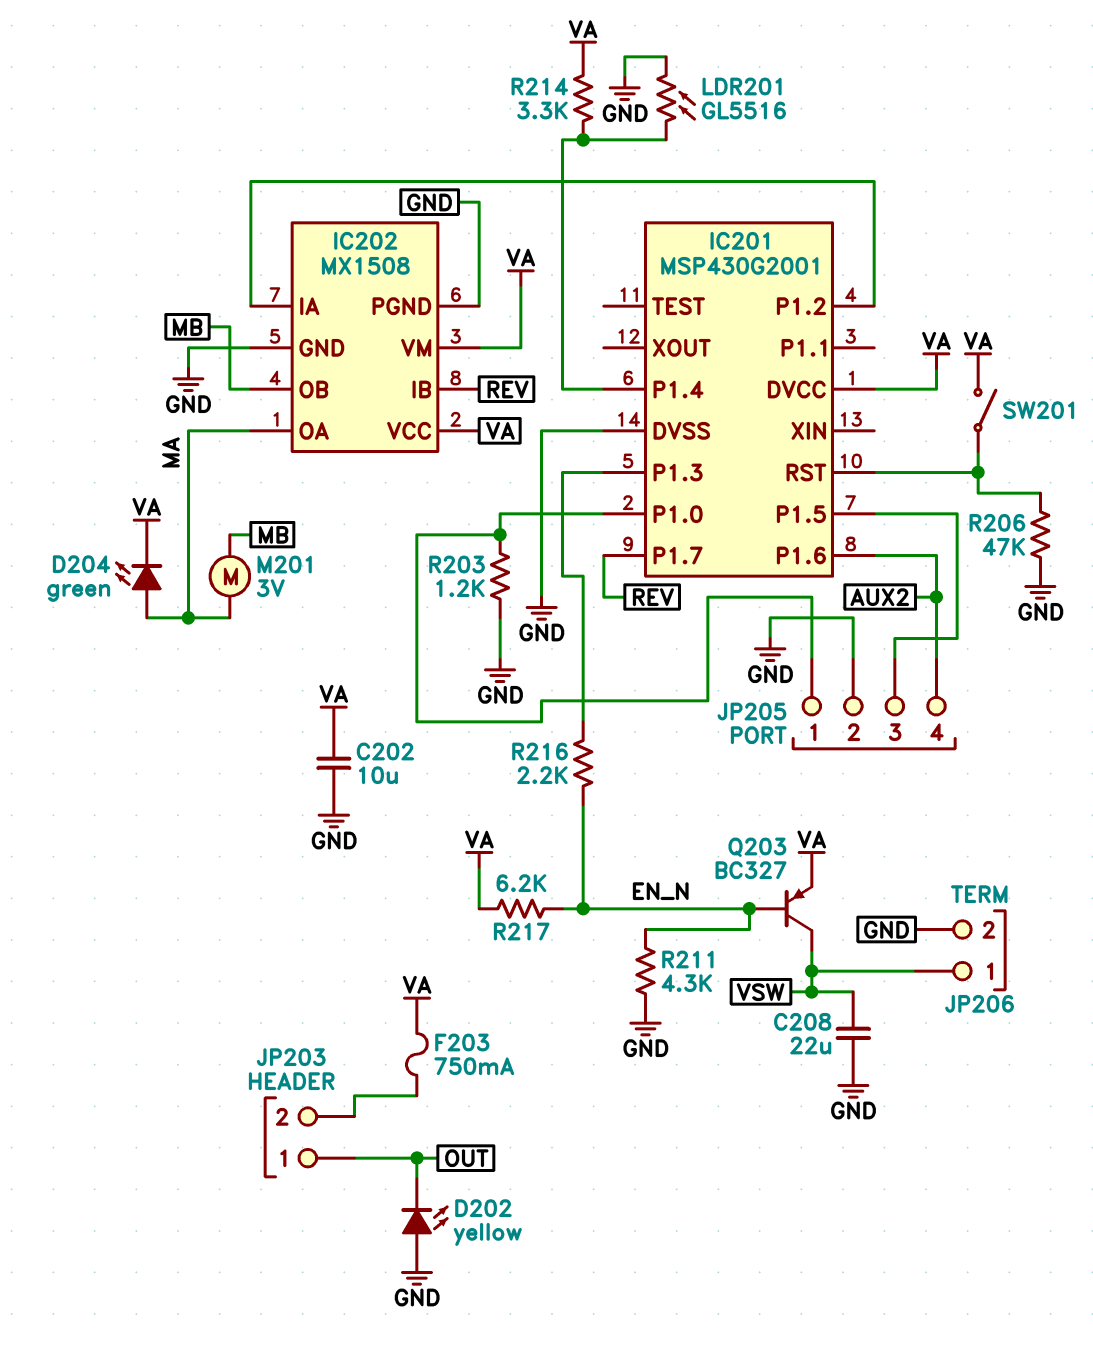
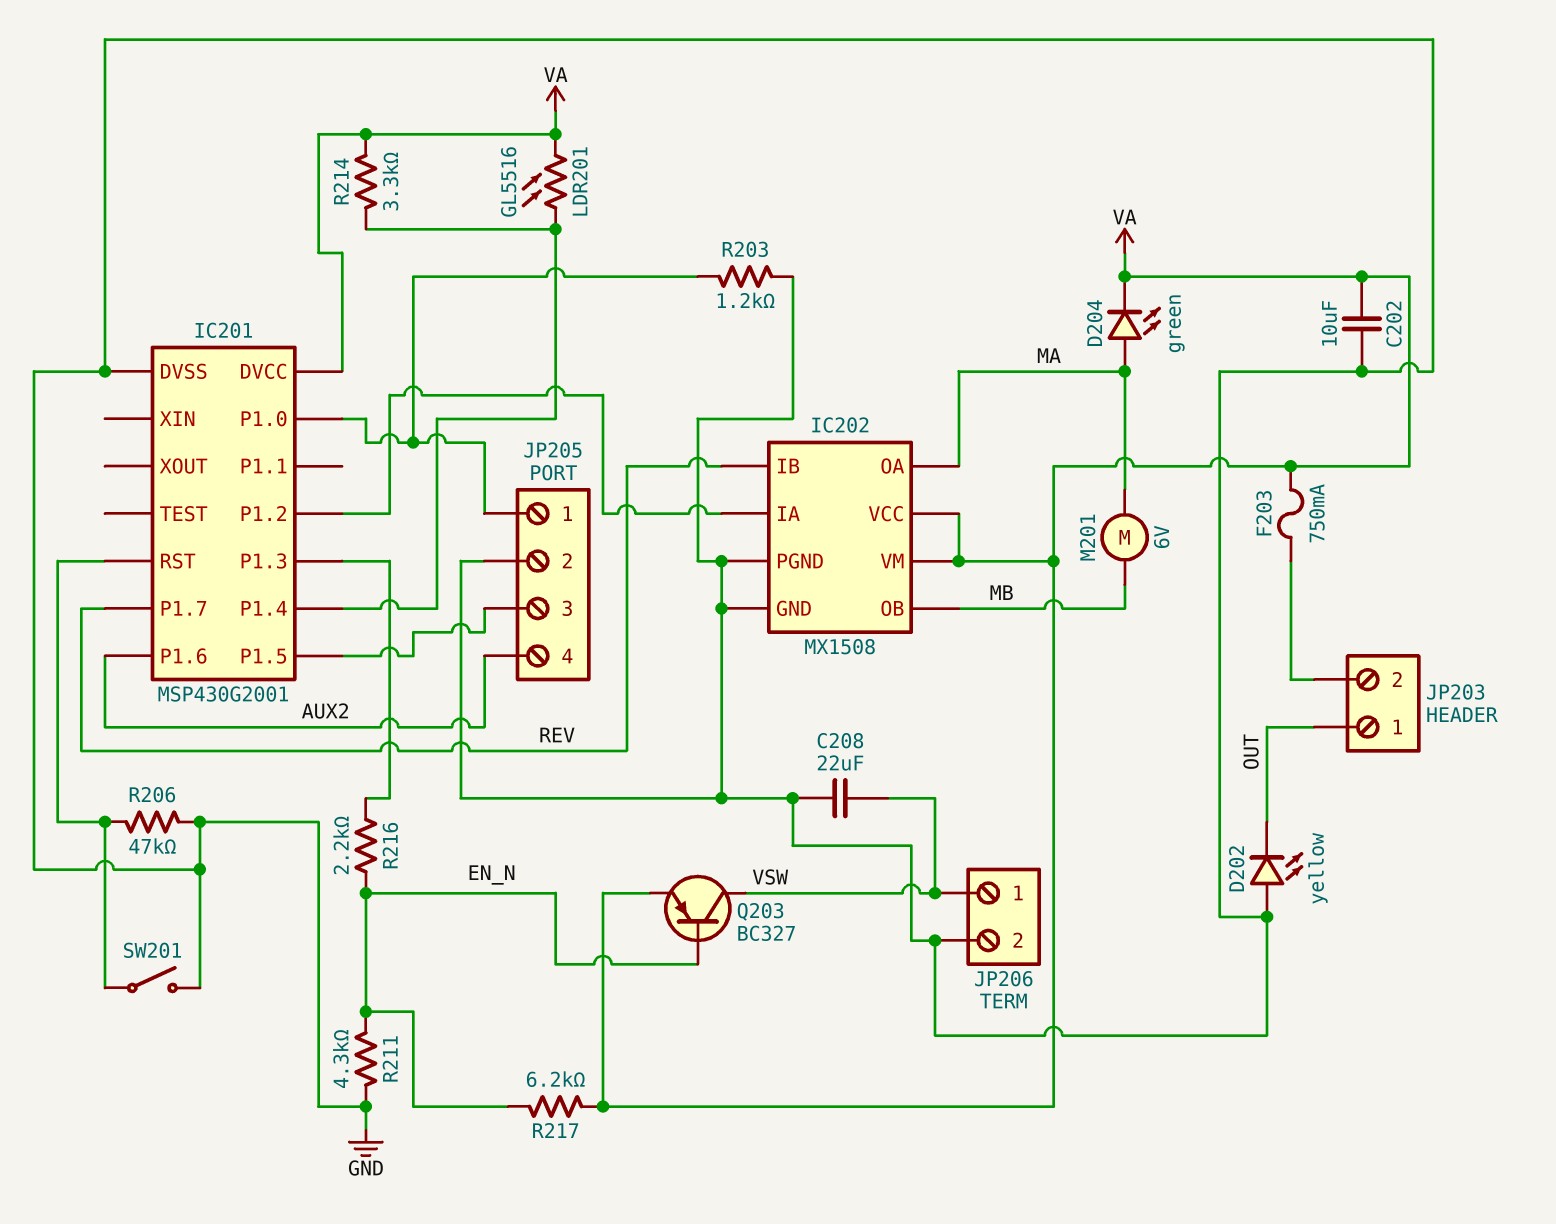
LDR201: GL5516 (GND, IC201/P1.4) -> GL5516 (IC201/P1.4, VA)
M201: motor 3V (MA, MB) -> motor 6V (MA, MB)
SW201: switch (IC201/RST, VA) -> switch (GND, IC201/RST)

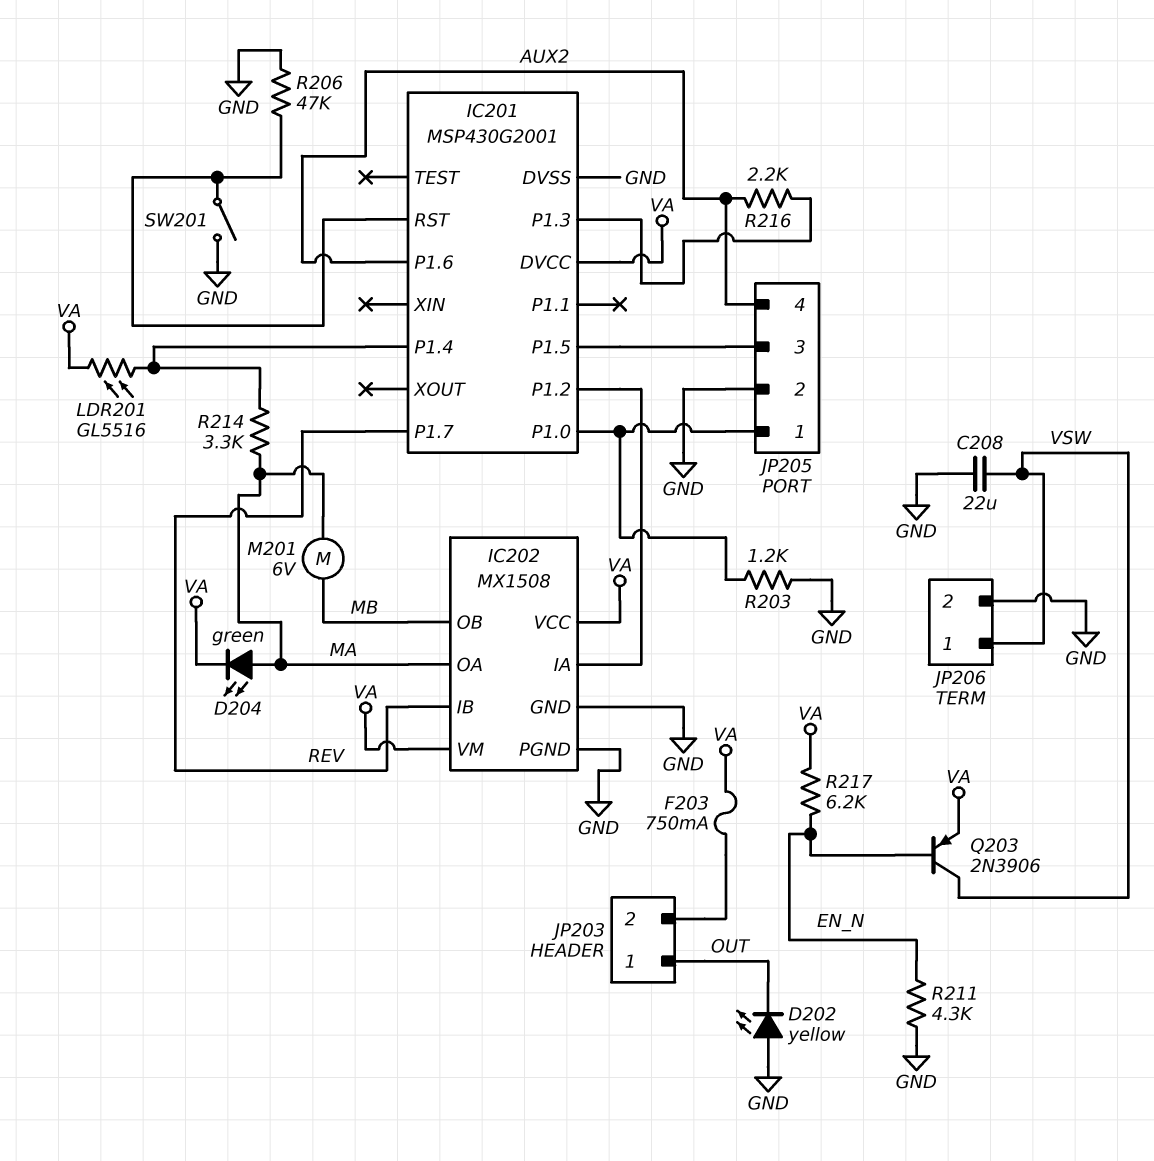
C202: 10uF (GND, VA) -> none
Q203: PNP BC327 (B EN_N, C VSW, E VA) -> PNP 2N3906 (B EN_N, C VSW, E VA)
R214: 3.3k (IC201/P1.4, VA) -> 3.3k (IC201/P1.4, MA)
R216: 2.2k (EN_N, IC201/P1.3) -> 2.2k (AUX2, IC201/P1.3)

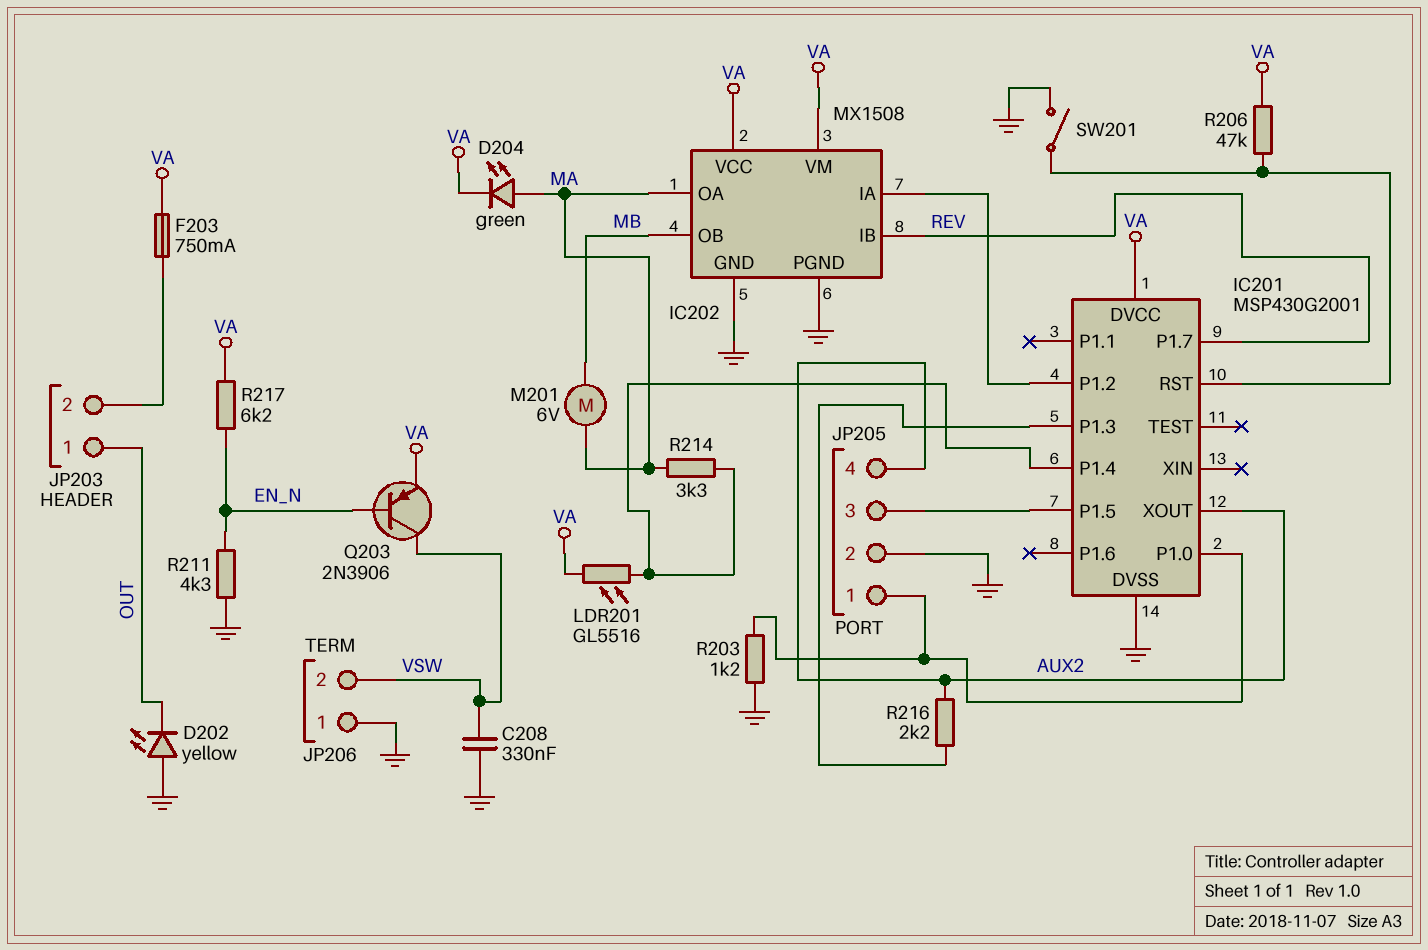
C208: 22uF (GND, VSW) -> 330nF (GND, VSW)
IC201 pin P1.6: AUX2 -> none
IC201 pin XOUT: none -> AUX2
JP206 pin 1: VSW -> GND
JP206 pin 2: GND -> VSW
R206: 47k (GND, IC201/RST) -> 47k (IC201/RST, VA)

